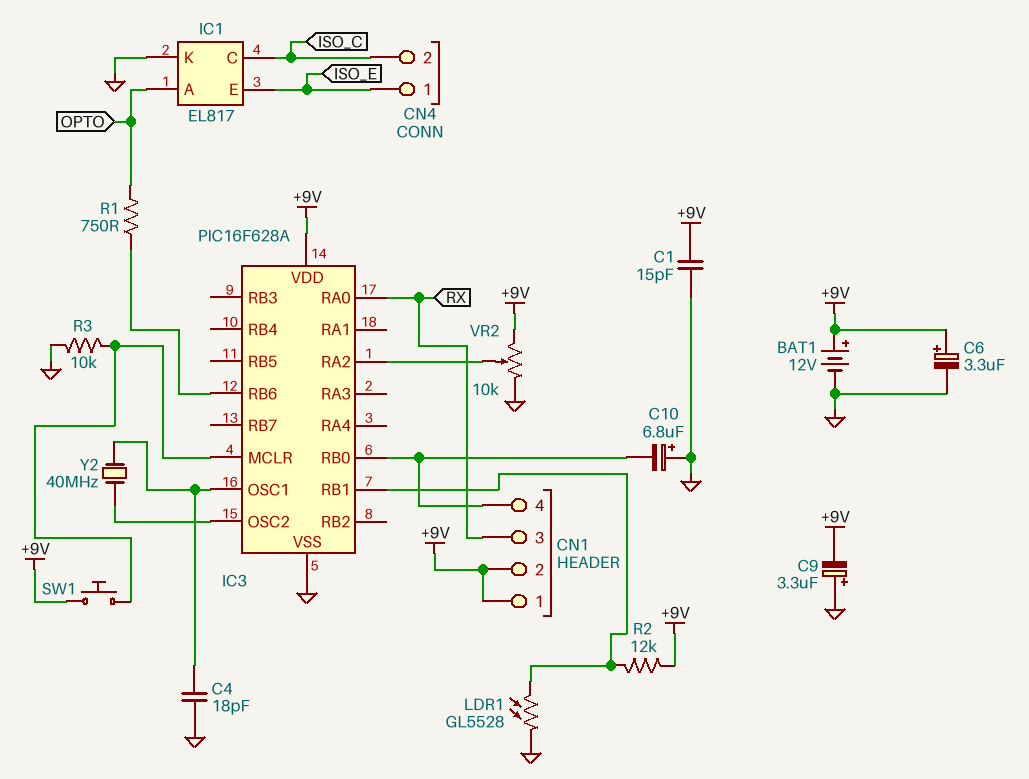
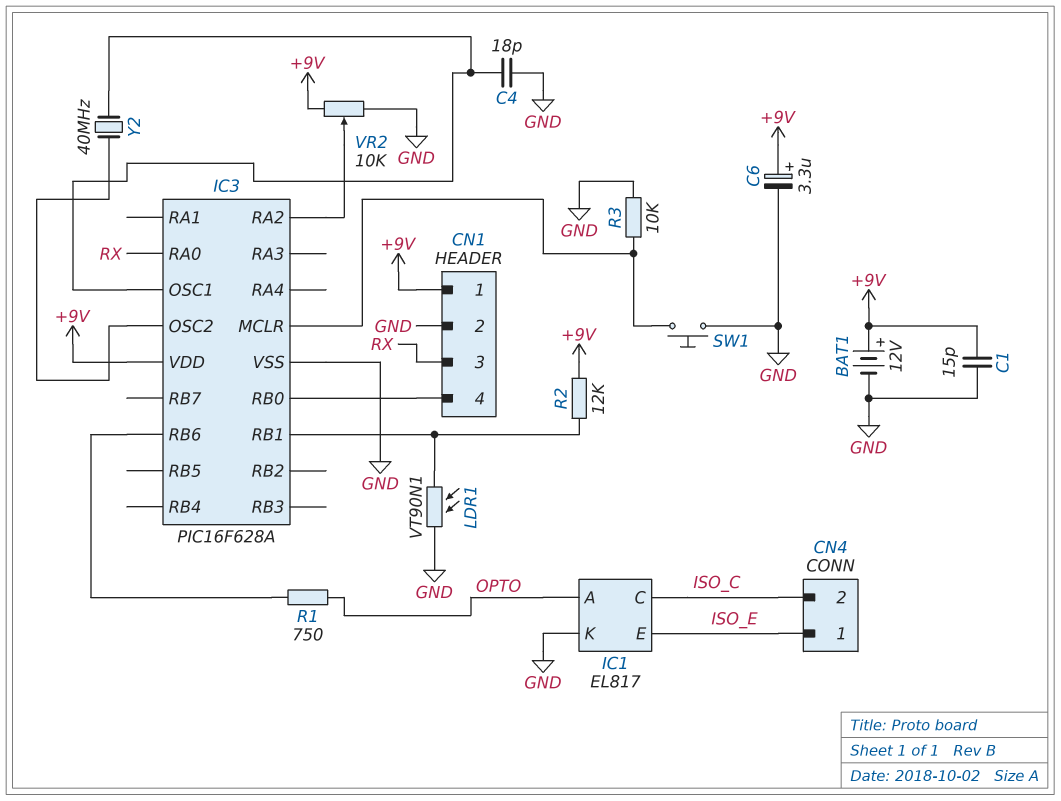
C9: 3.3uF (plus GND, minus +9V) -> none
C10: 6.8uF (plus GND, minus CN1/4) -> none
CN1 pin 2: +9V -> GND
LDR1: GL5528 (GND, IC3/RB1) -> VT90N1 (GND, IC3/RB1)
SW1: button (+9V, IC3/MCLR) -> button (GND, IC3/MCLR)

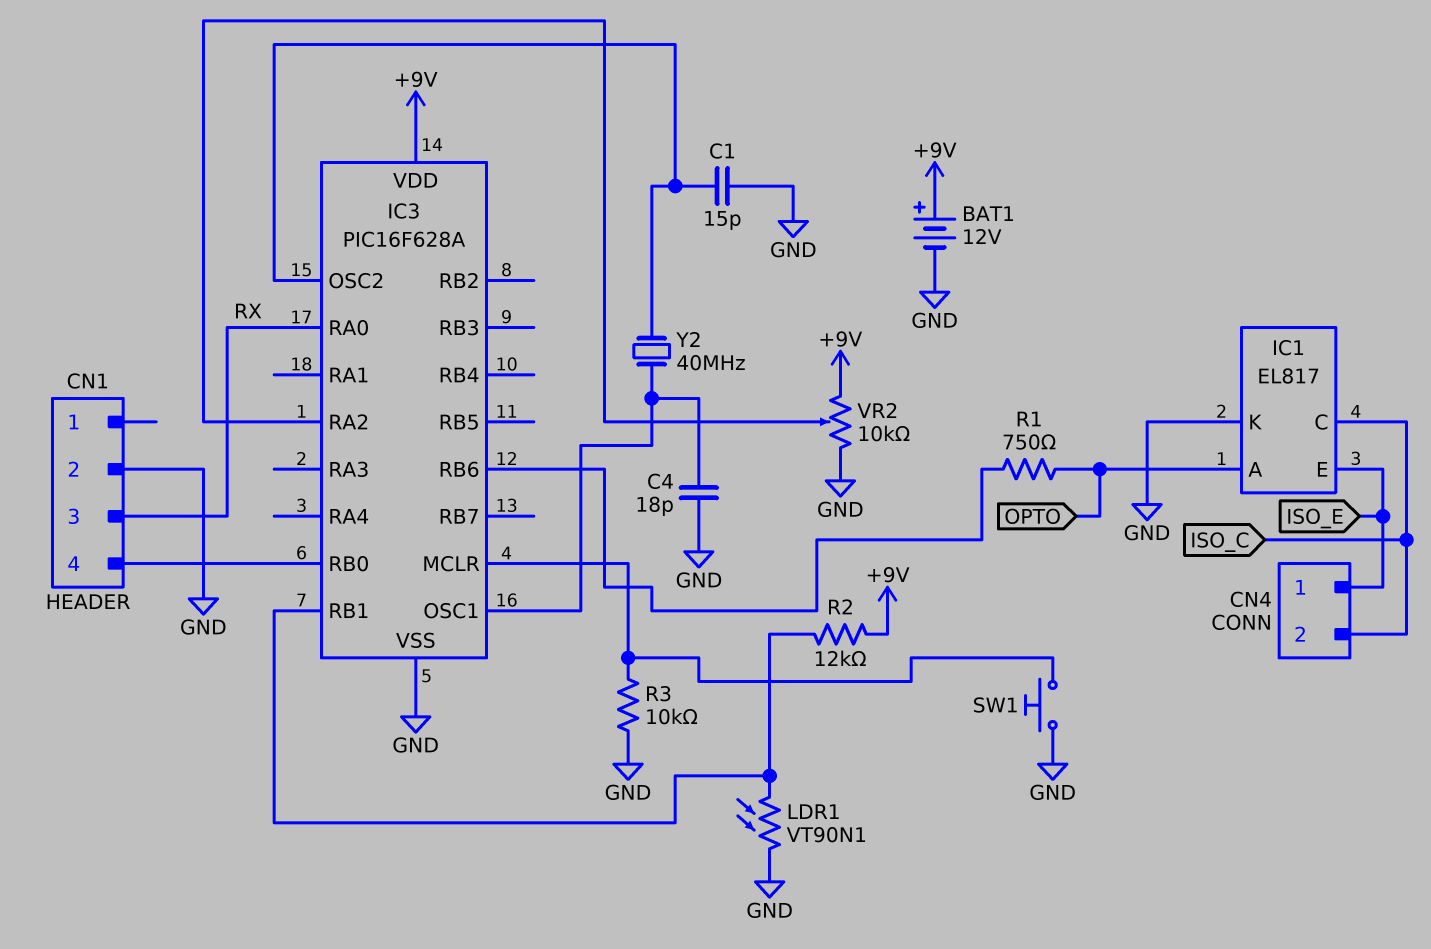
C1: 15pF (+9V, GND) -> 15pF (GND, IC3/OSC2)
C6: 3.3uF (plus +9V, minus GND) -> none
CN1 pin 1: +9V -> none

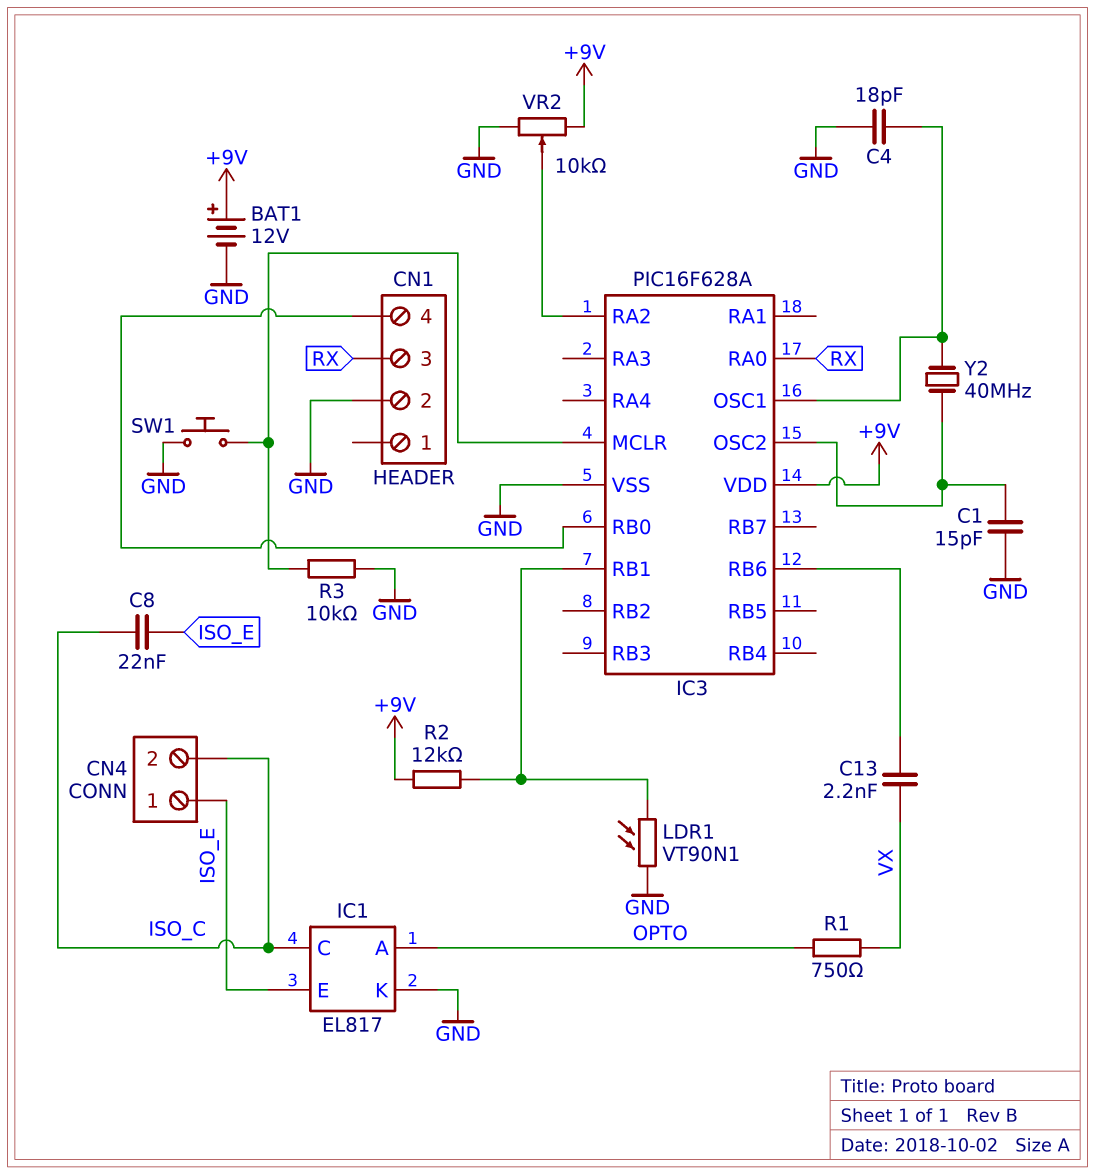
C8: none -> 22nF (ISO_C, ISO_E)
C13: none -> 2.2nF (IC3/RB6, VX)
R1: 750 (IC3/RB6, OPTO) -> 750 (OPTO, VX)

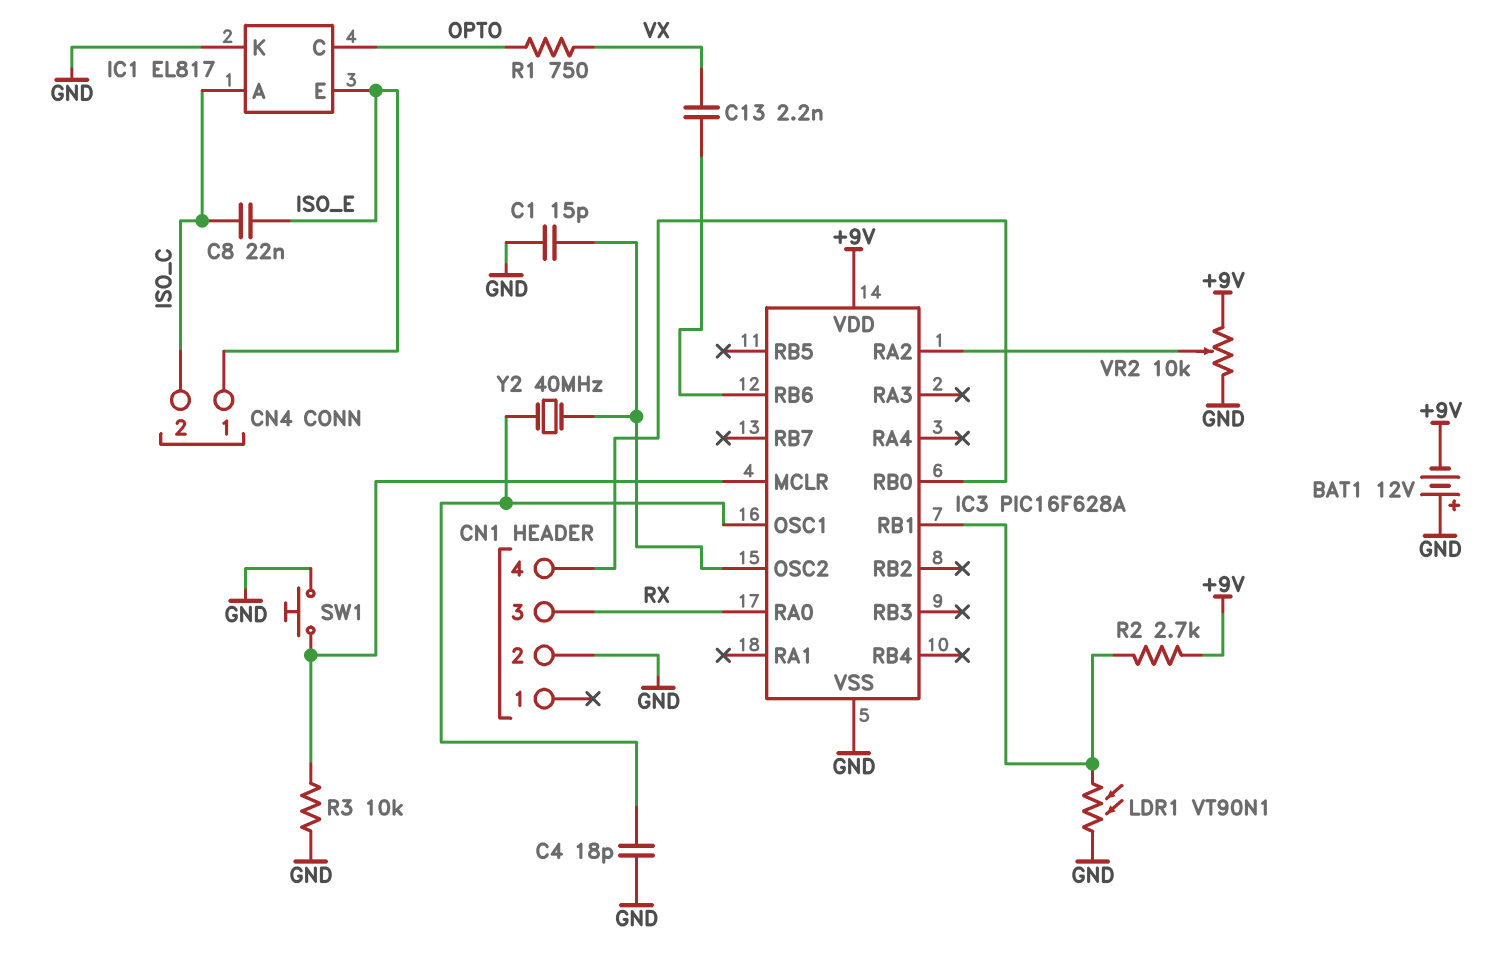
BAT1: 12V (plus +9V, minus GND) -> 12V (plus GND, minus +9V)
IC1 pin A: OPTO -> ISO_C
IC1 pin C: ISO_C -> OPTO
R2: 12k (+9V, IC3/RB1) -> 2.7k (+9V, IC3/RB1)

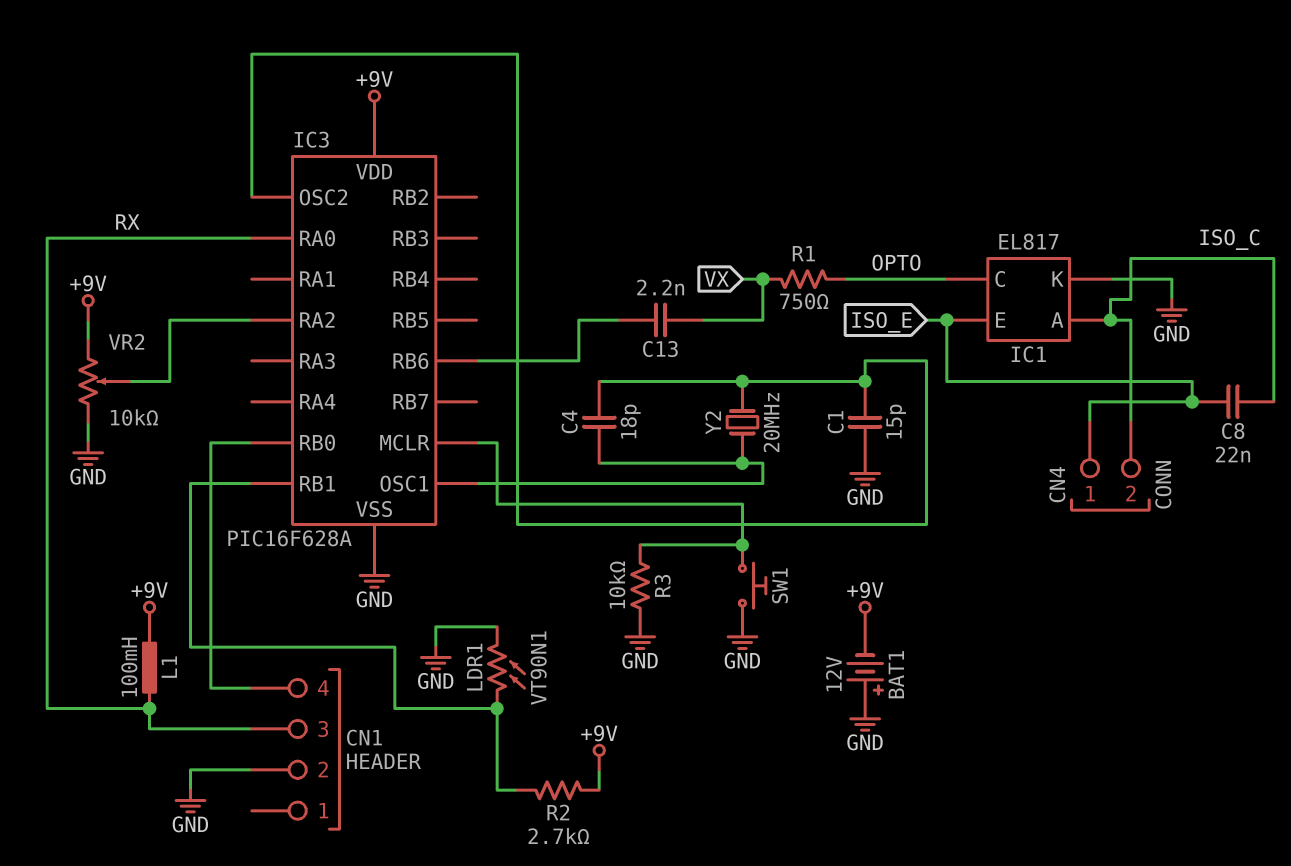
C4: 18pF (GND, IC3/OSC1) -> 18pF (IC3/OSC1, IC3/OSC2)
L1: none -> 100mH (+9V, RX)
Y2: 40MHz (IC3/OSC1, IC3/OSC2) -> 20MHz (IC3/OSC1, IC3/OSC2)

